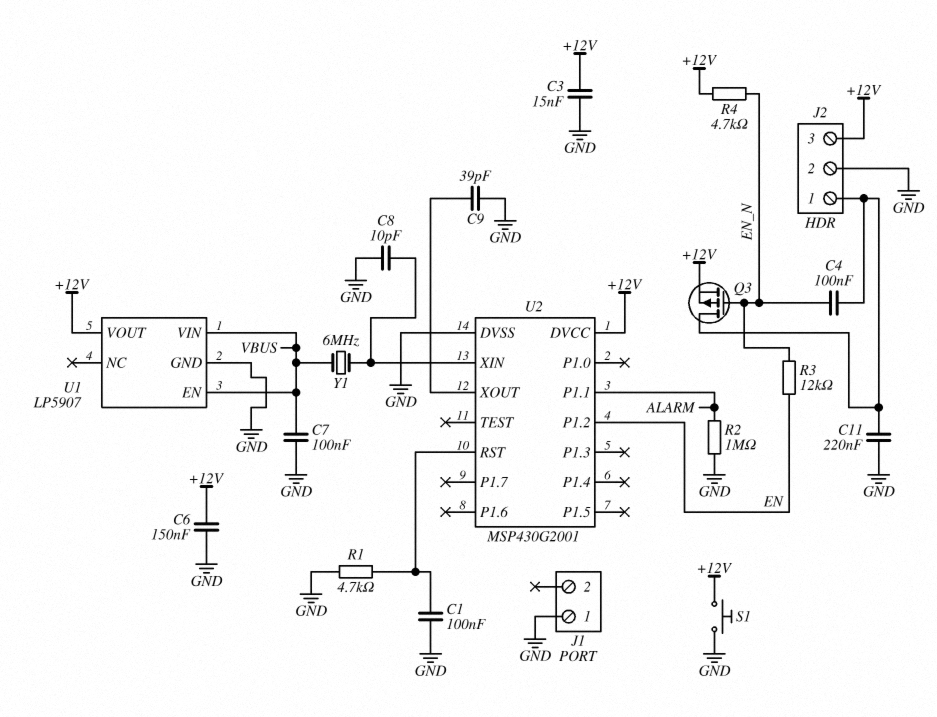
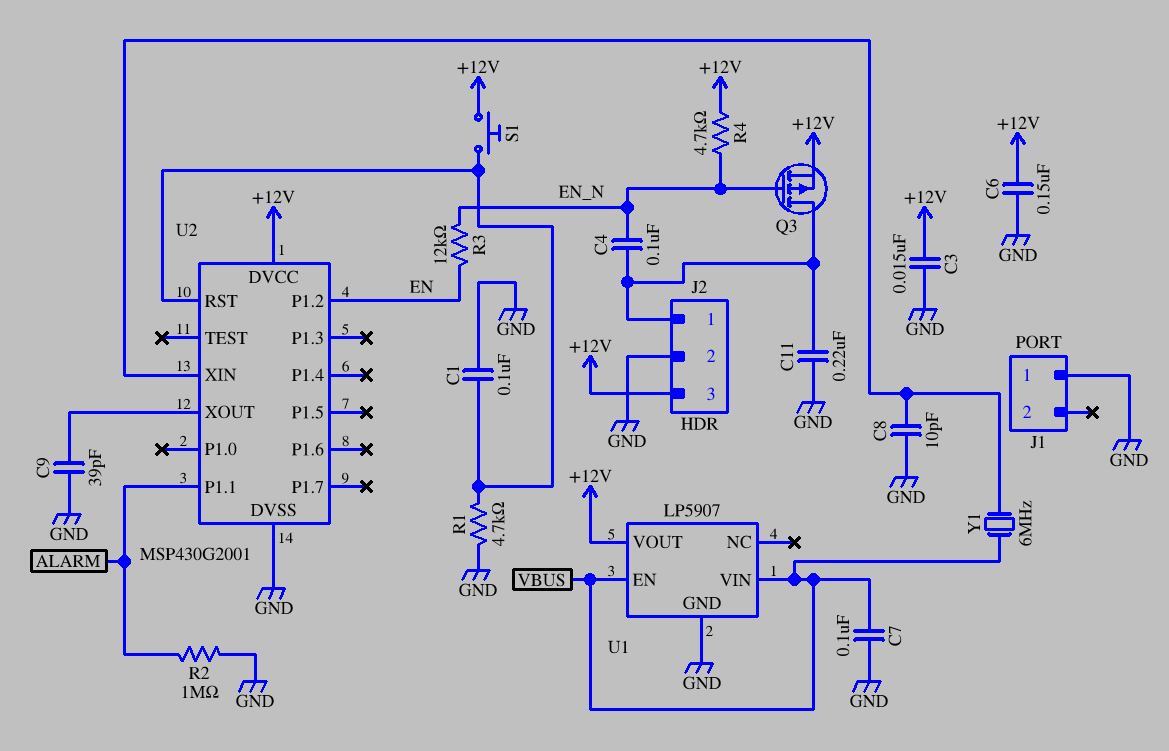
S1: button (+12V, GND) -> button (+12V, U2/RST)

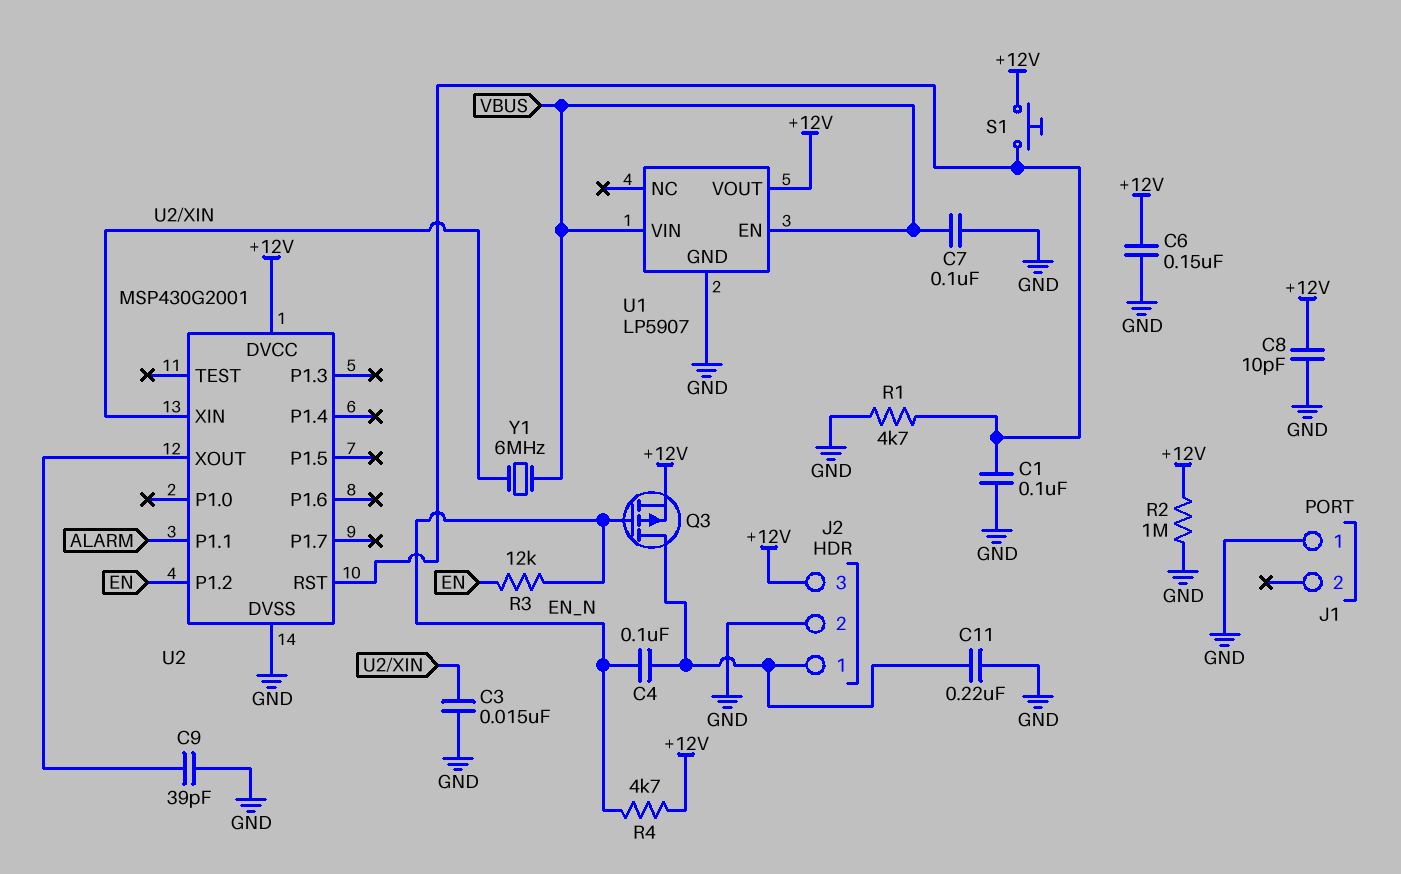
C3: 15nF (+12V, GND) -> 15nF (GND, U2/XIN)
C8: 10pF (GND, U2/XIN) -> 10pF (+12V, GND)
R2: 1M (ALARM, GND) -> 1M (+12V, GND)

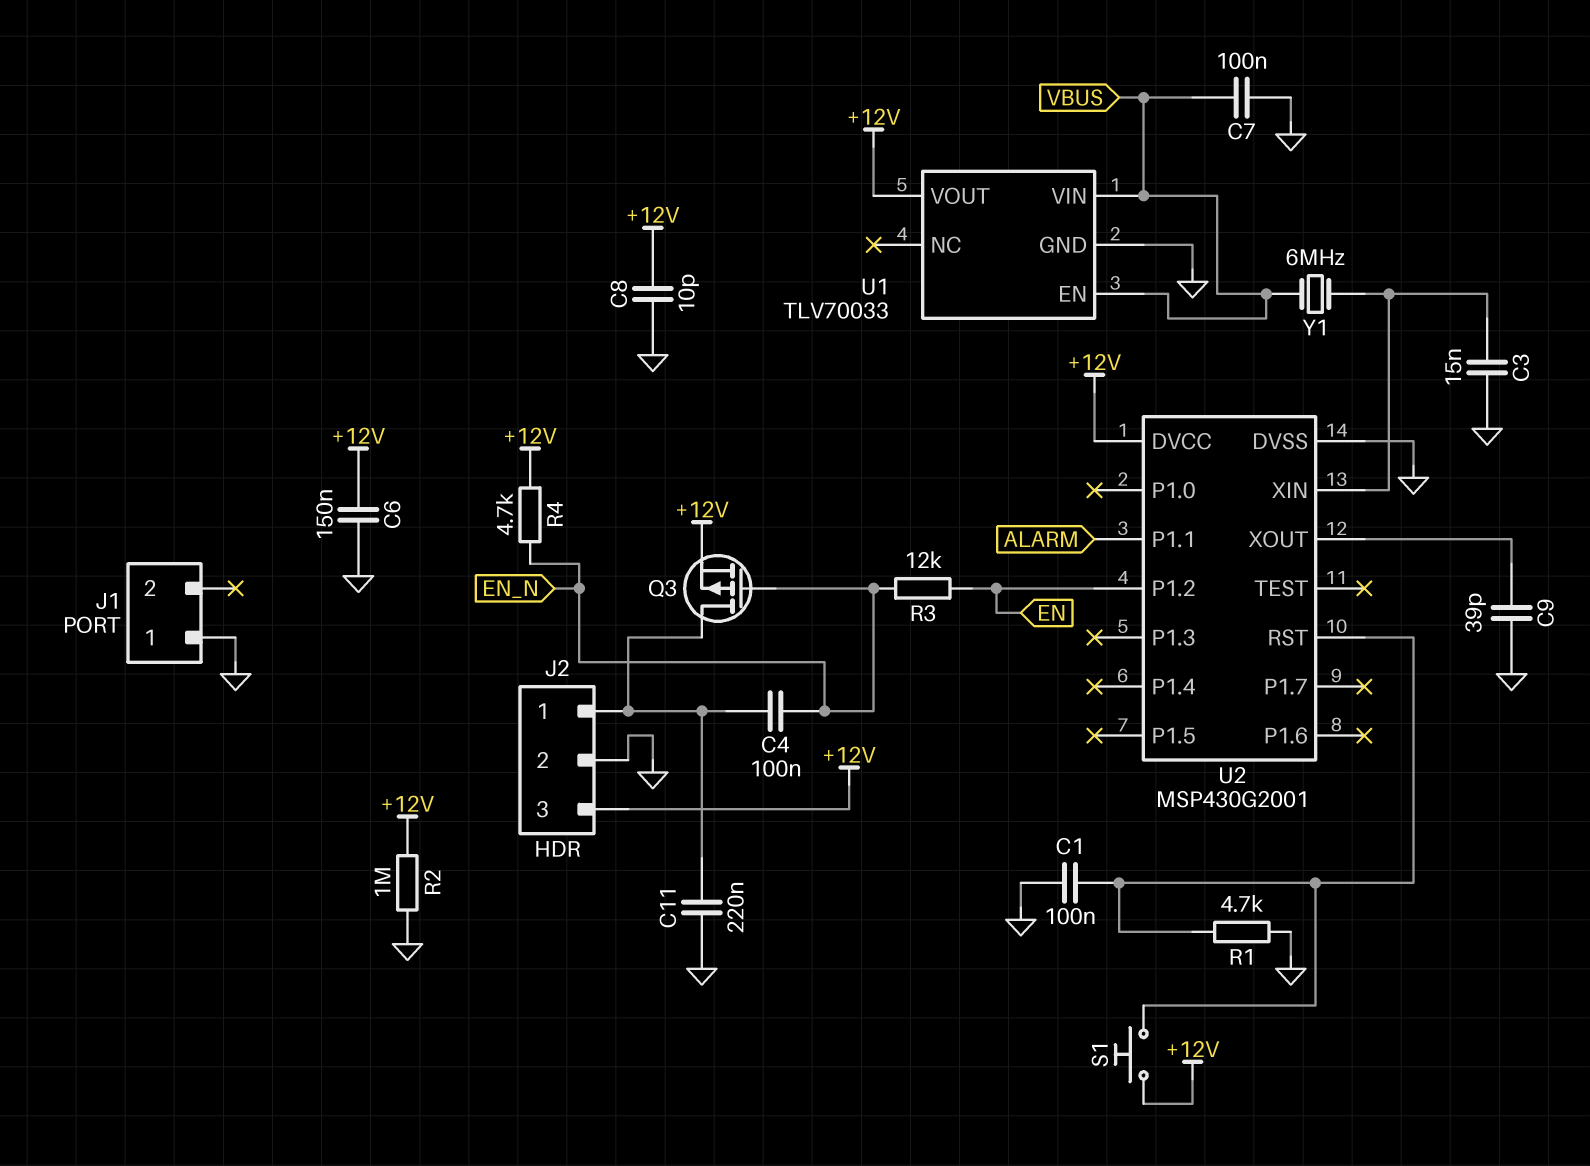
U1: LP5907 -> TLV70033

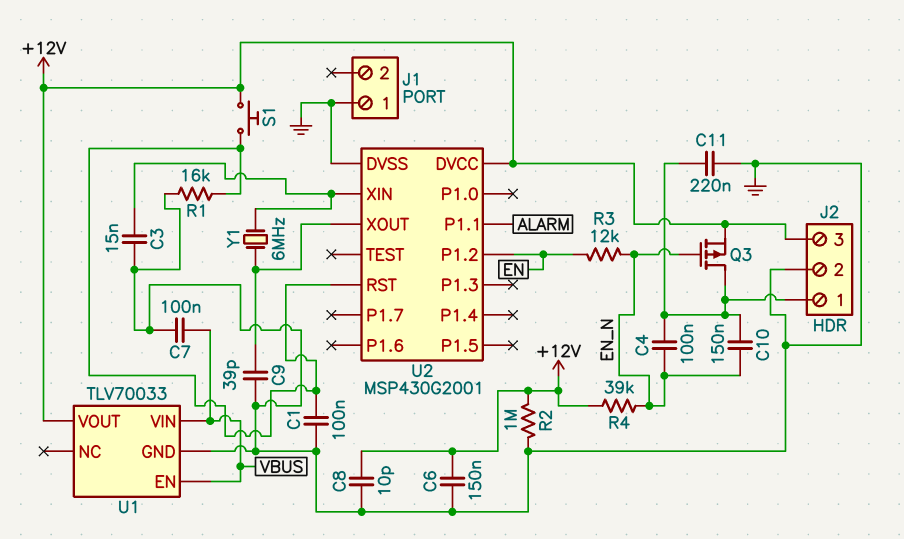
C10: none -> 150nF (EN_N, J2/1)
R1: 4.7k (GND, U2/RST) -> 16k (GND, U2/RST)
R4: 4.7k (+12V, EN_N) -> 39k (+12V, EN_N)
Y1: 6MHz (U2/XIN, VBUS) -> 6MHz (U2/XIN, U2/XOUT)

